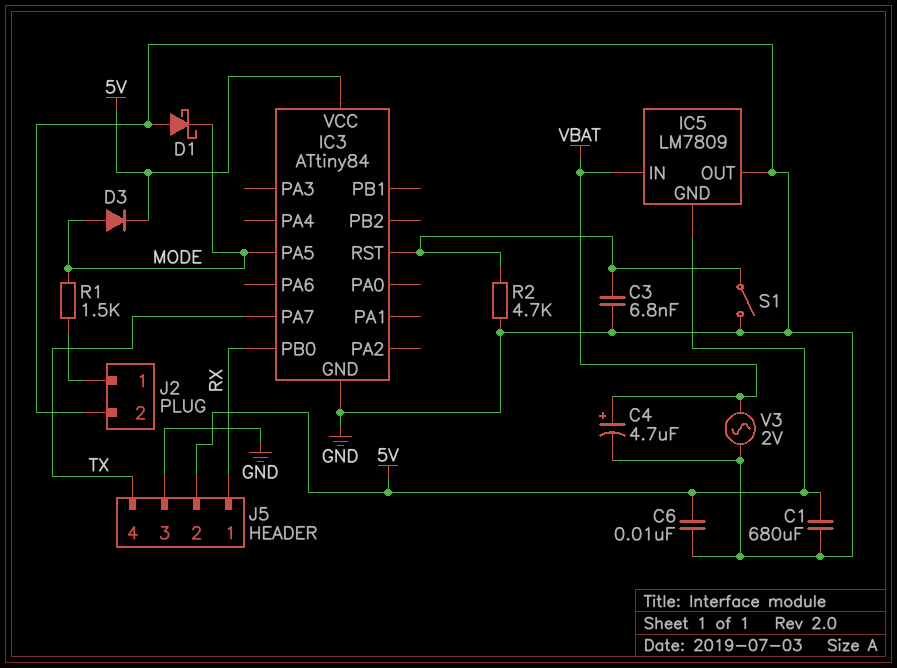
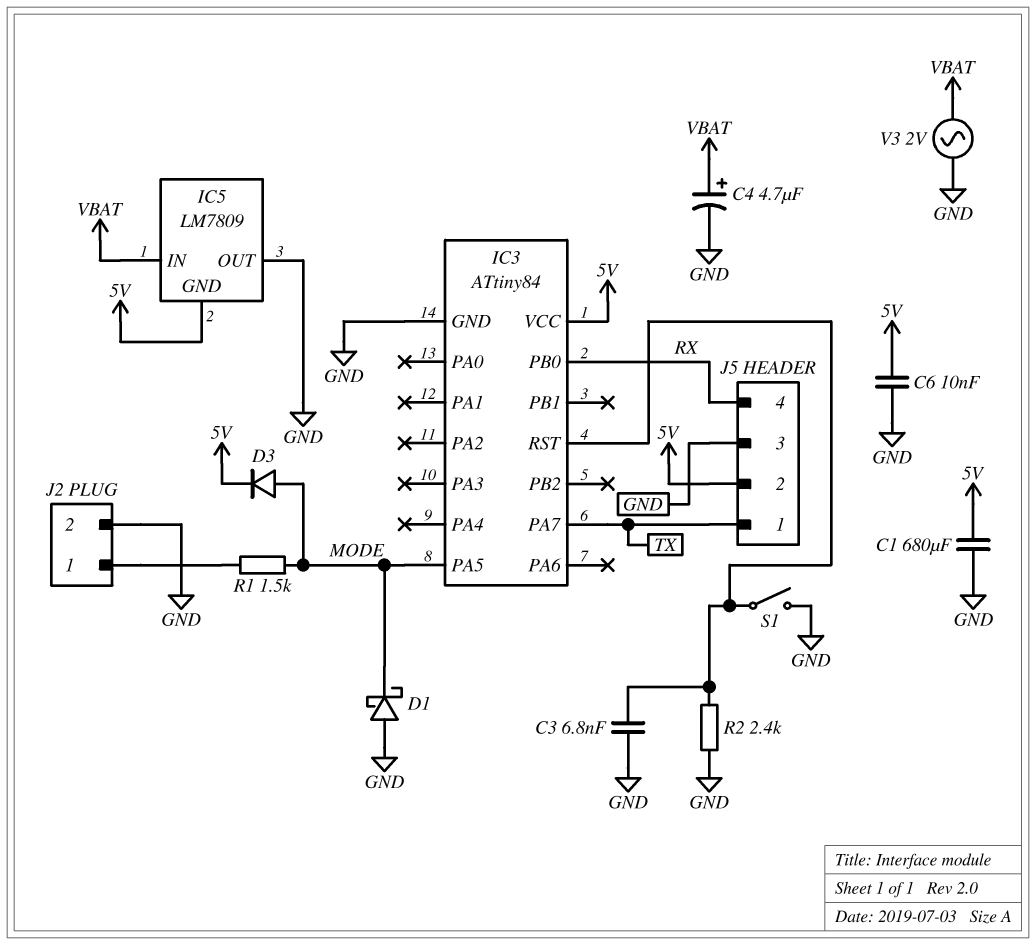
J5 pin 1: RX -> TX
J5 pin 4: TX -> RX
R2: 4.7k (GND, IC3/RST) -> 2.4k (GND, IC3/RST)

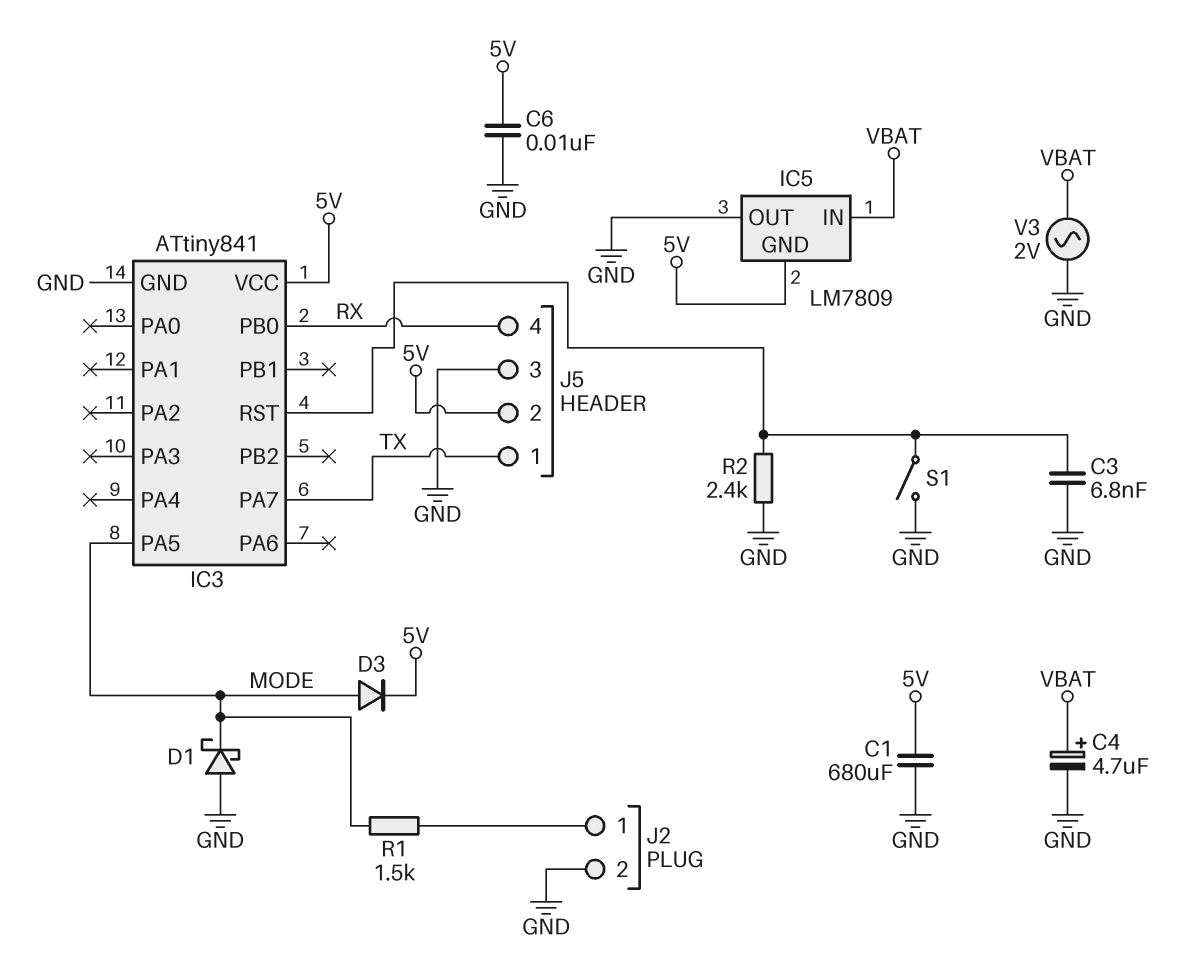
IC3: ATtiny84 -> ATtiny841

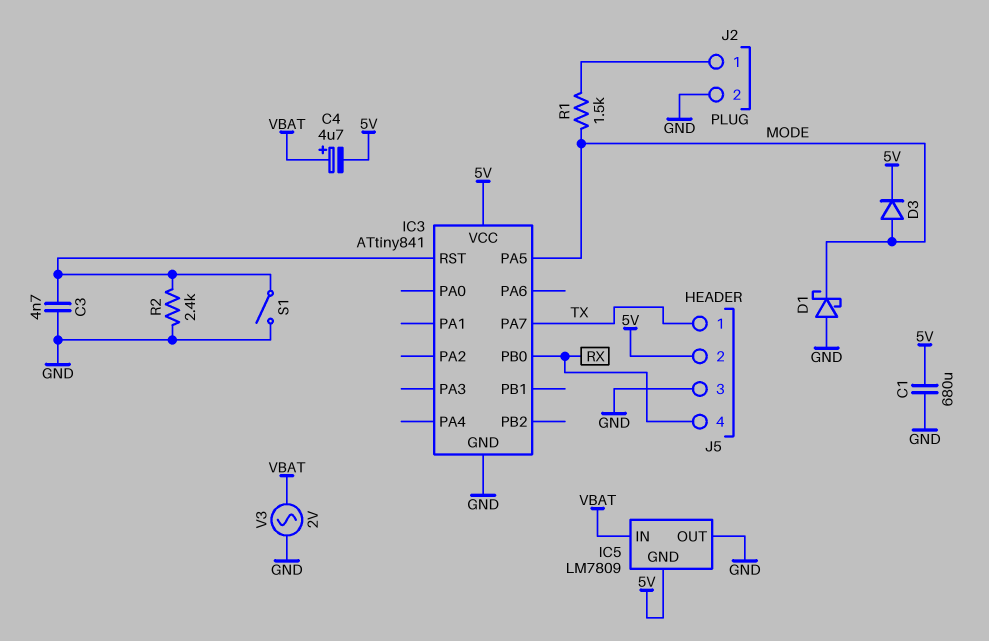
C3: 6.8nF (GND, IC3/RST) -> 4.7nF (GND, IC3/RST)
C4: 4.7uF (plus VBAT, minus GND) -> 4.7uF (plus VBAT, minus 5V)
C6: 10nF (5V, GND) -> none

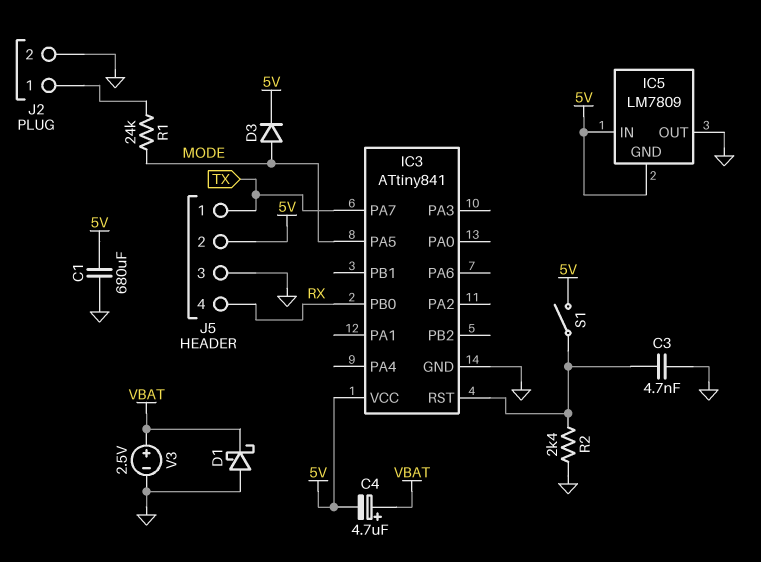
D1: schottky (A GND, K MODE) -> schottky (A GND, K VBAT)
IC5 pin IN: VBAT -> 5V
R1: 1.5k (J2/1, MODE) -> 24k (J2/1, MODE)
S1: switch (GND, IC3/RST) -> switch (5V, IC3/RST)
V3: AC 2V (GND, VBAT) -> 2.5V (plus VBAT, minus GND)

